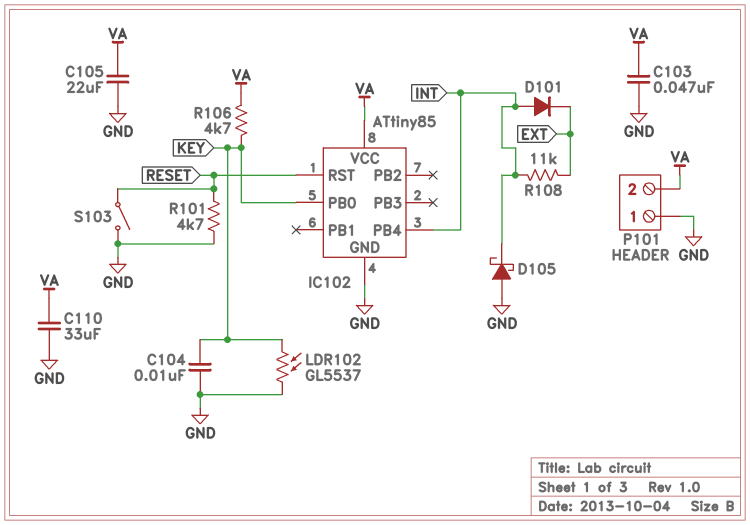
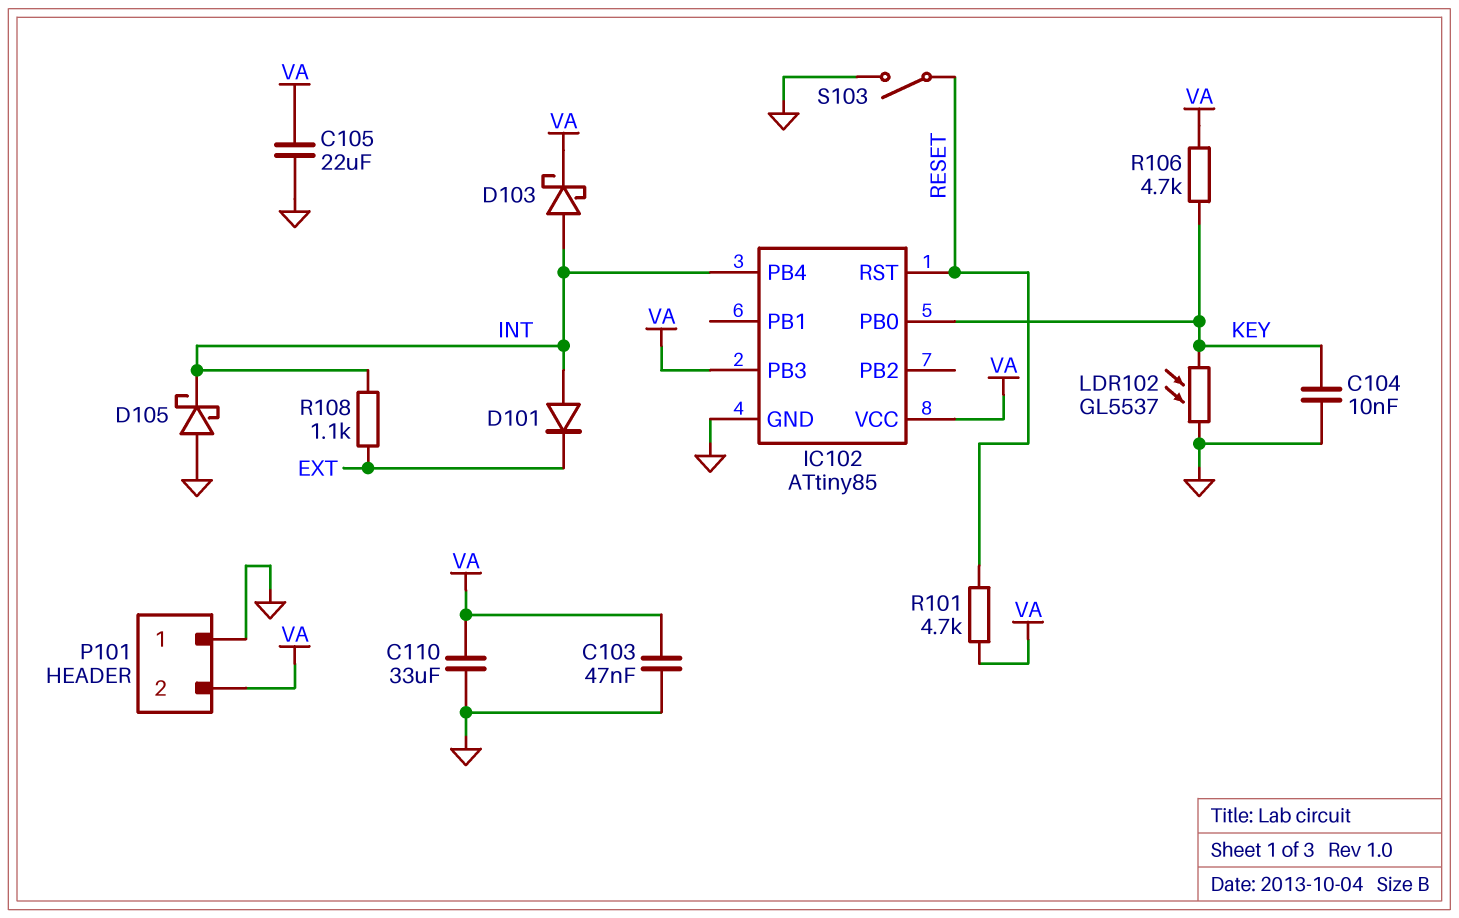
D103: none -> schottky (A INT, K VA)
IC102 pin PB3: none -> VA
R101: 4.7k (GND, RESET) -> 4.7k (RESET, VA)
R108: 11k (EXT, INT) -> 1.1k (EXT, INT)

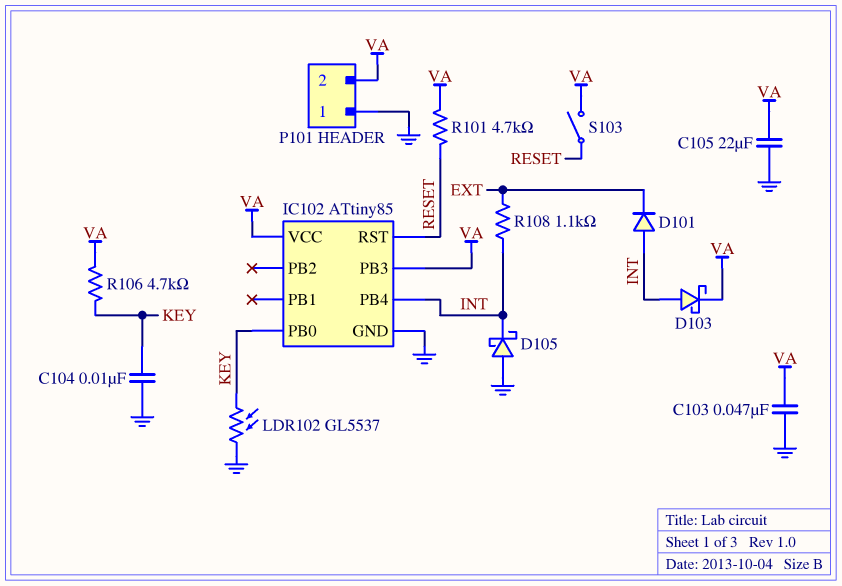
C110: 33uF (GND, VA) -> none
S103: switch (GND, RESET) -> switch (RESET, VA)

